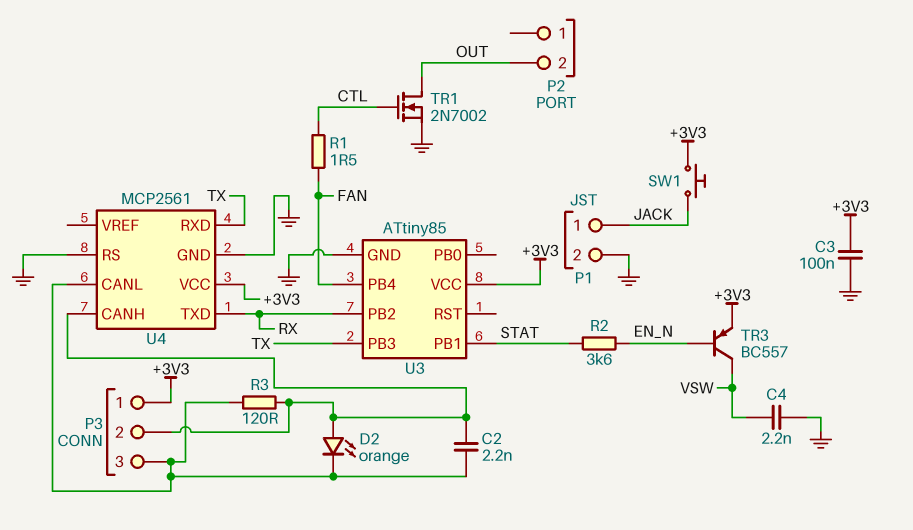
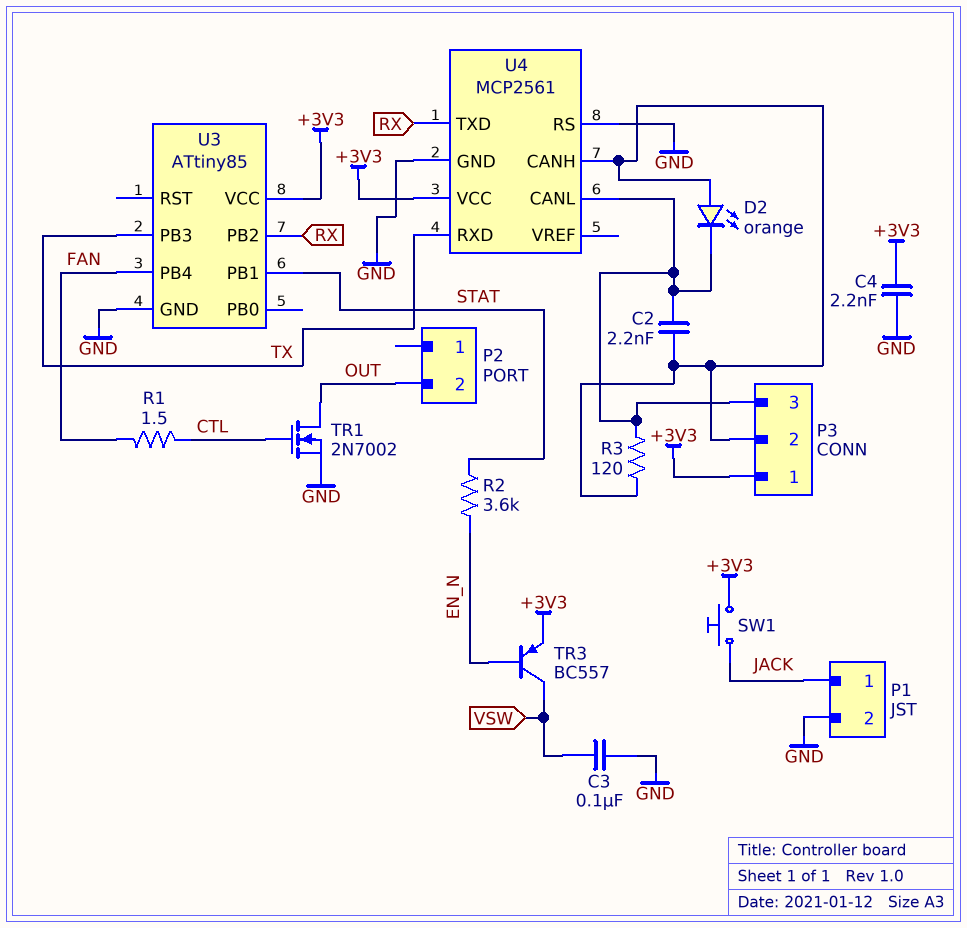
C3: 100nF (+3V3, GND) -> 100nF (GND, VSW)
C4: 2.2nF (GND, VSW) -> 2.2nF (+3V3, GND)

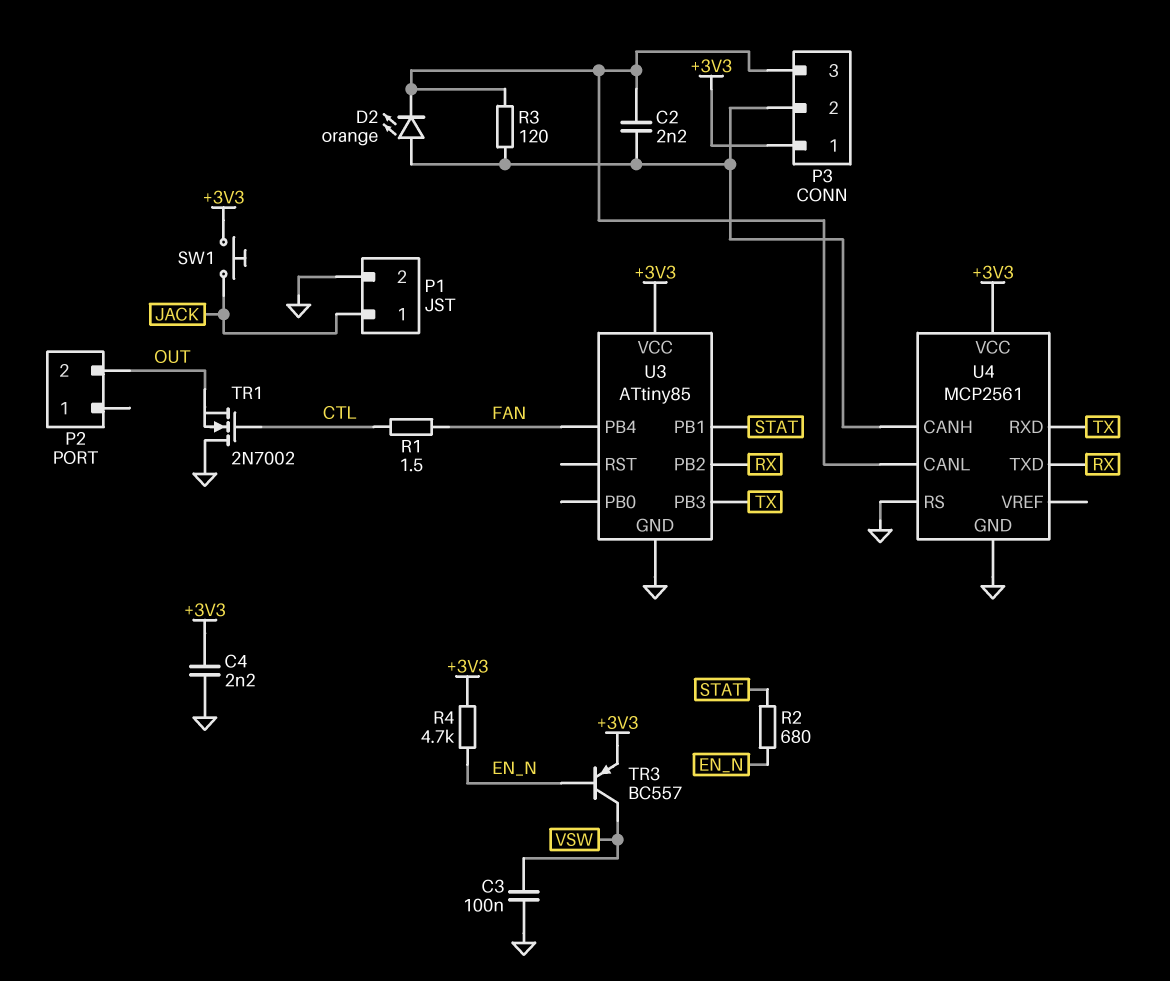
R2: 3.6k (EN_N, STAT) -> 680 (EN_N, STAT)
R4: none -> 4.7k (+3V3, EN_N)
TR1: NMOS 2N7002 (G CTL, D OUT, S GND) -> NMOS 2N7002 (G CTL, D GND, S OUT)

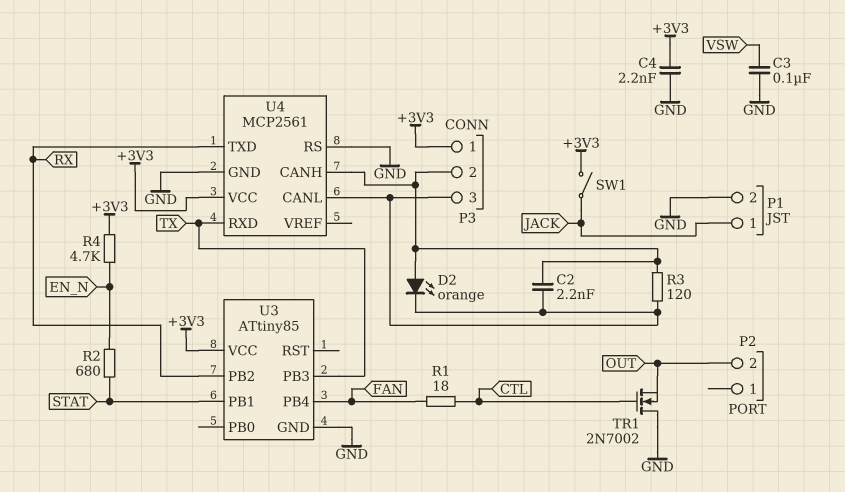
R1: 1.5 (CTL, FAN) -> 18 (CTL, FAN)
SW1: button (+3V3, JACK) -> switch (+3V3, JACK)
TR3: PNP BC557 (B EN_N, C VSW, E +3V3) -> none

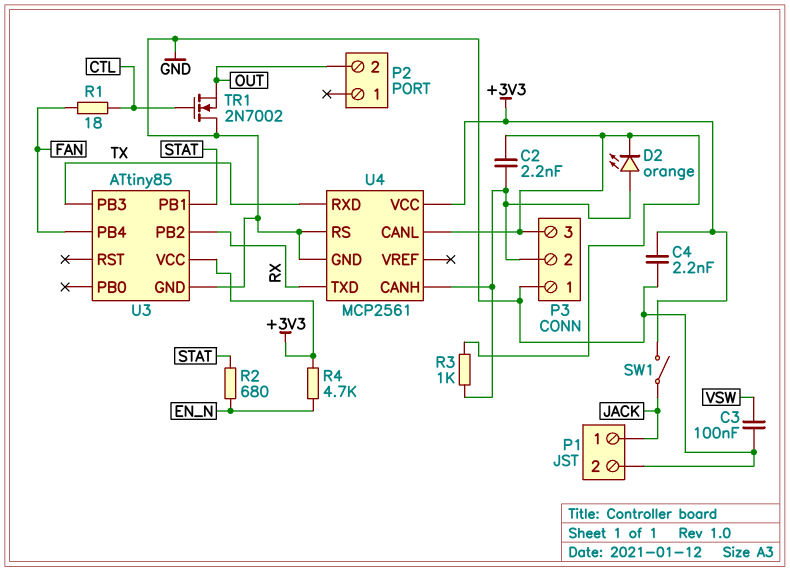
P3 pin 1: +3V3 -> GND
R3: 120 (P3/2, P3/3) -> 1k (P3/2, P3/3)

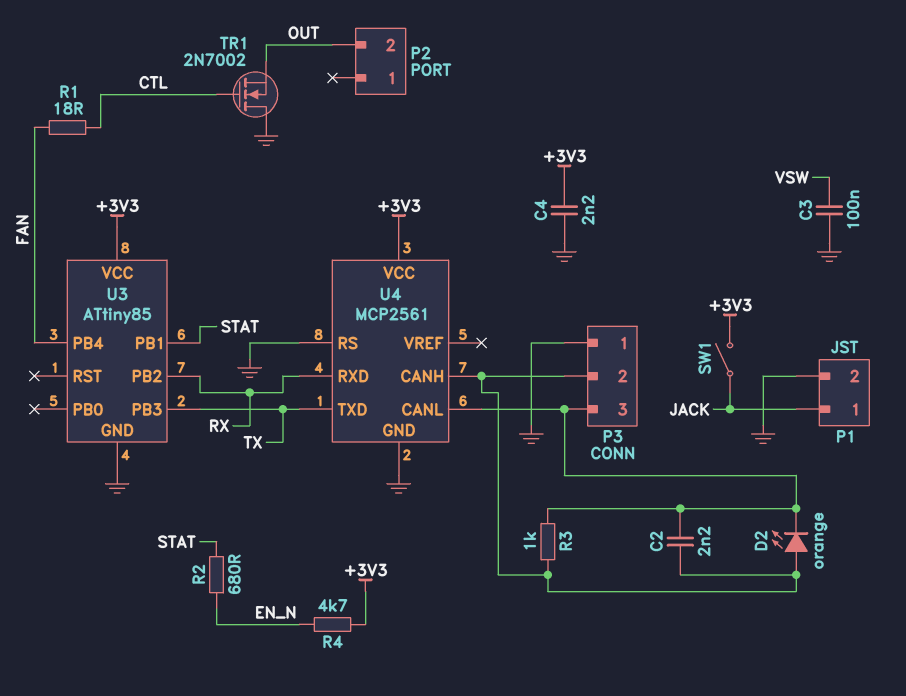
U4 pin RXD: TX -> RX
U4 pin TXD: RX -> TX

